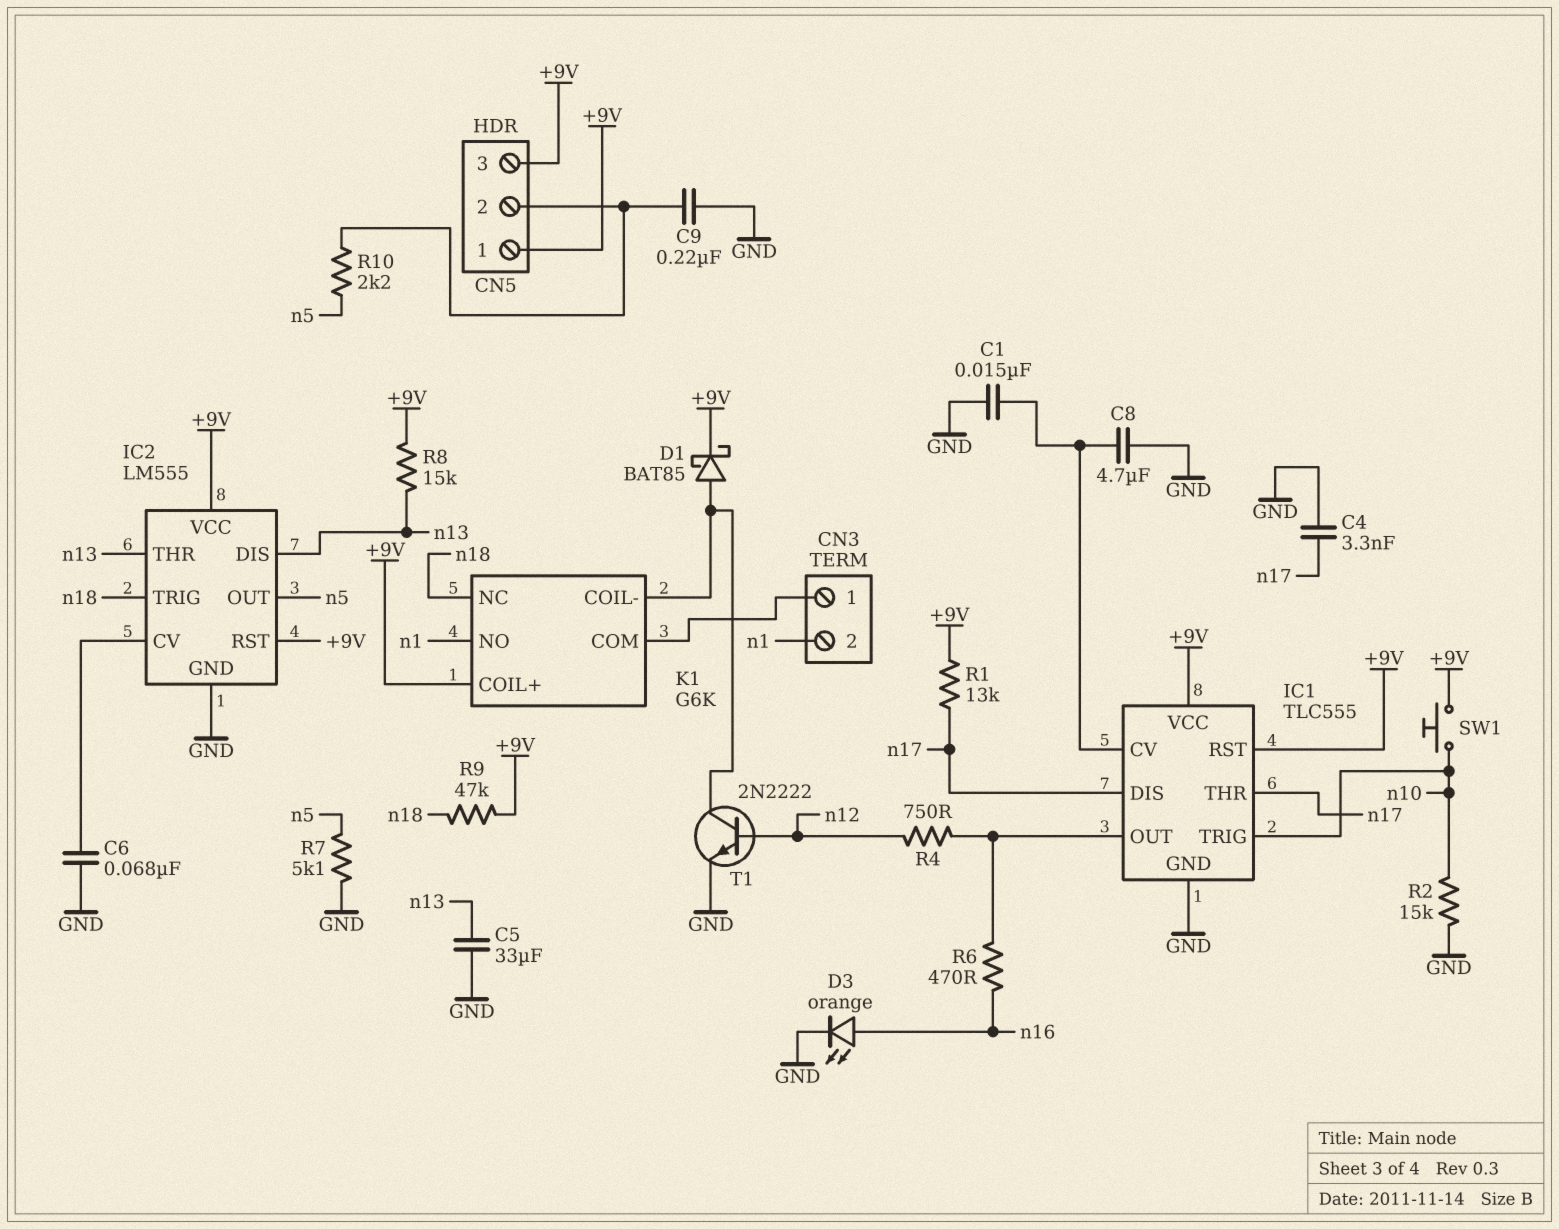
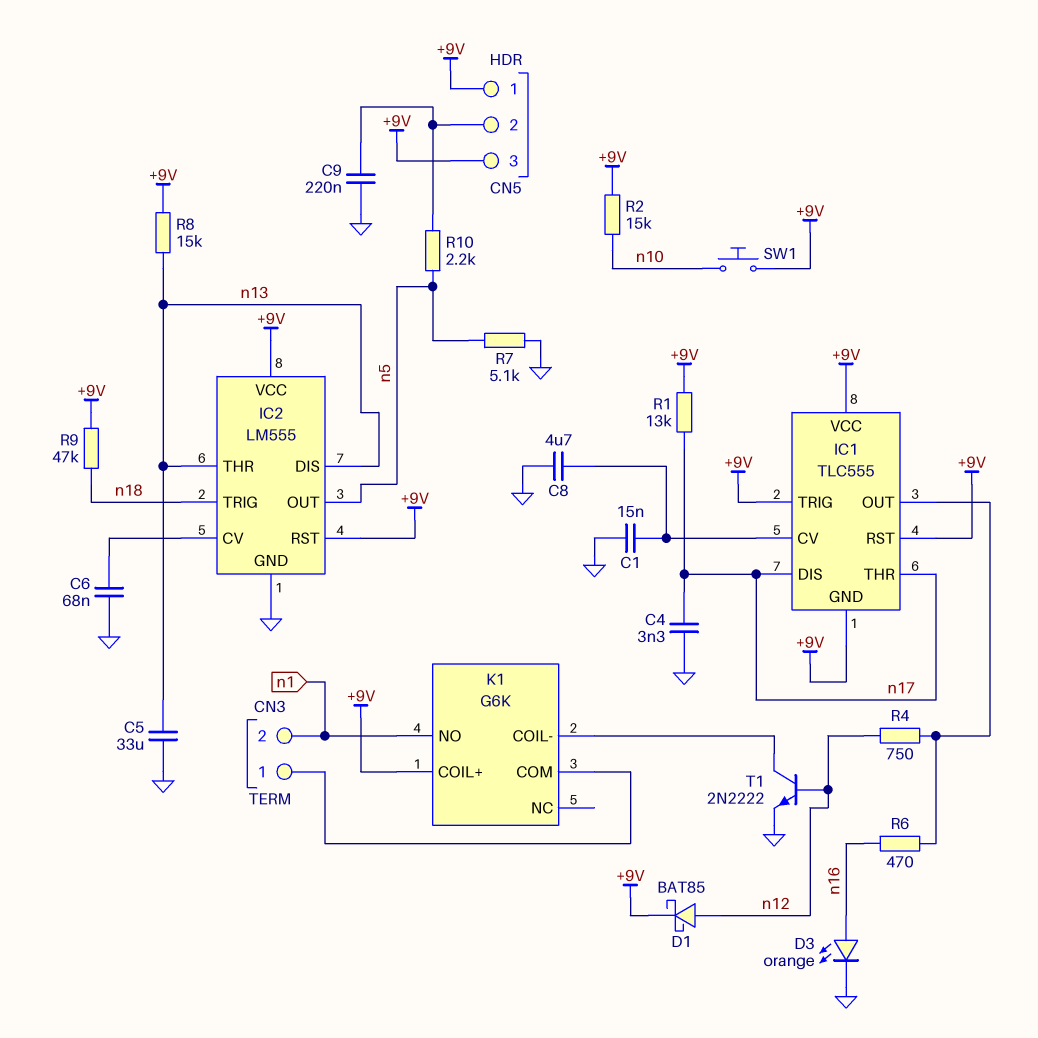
D1: schottky BAT85 (A K1/COIL-, K +9V) -> schottky BAT85 (A n12, K +9V)
IC1 pin GND: GND -> +9V
IC1 pin TRIG: n10 -> +9V
K1 pin NC: n18 -> none
R2: 15k (GND, n10) -> 15k (+9V, n10)

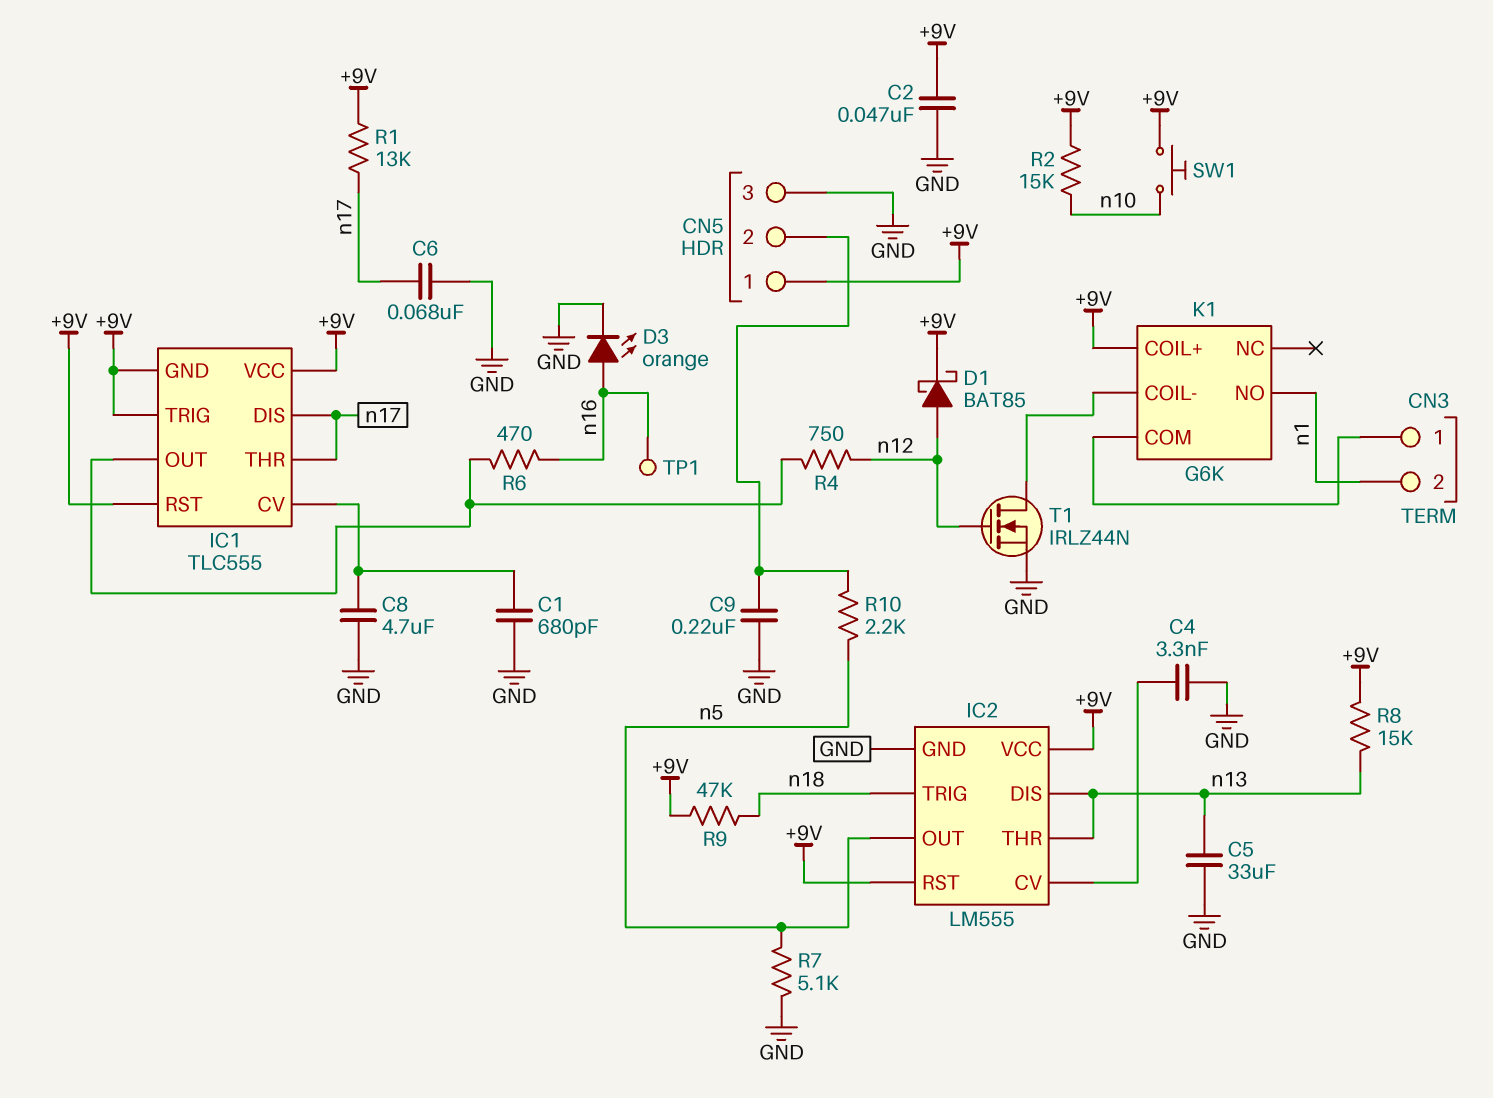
C1: 15nF (GND, IC1/CV) -> 680pF (GND, IC1/CV)
C2: none -> 47nF (+9V, GND)
C4: 3.3nF (GND, n17) -> 3.3nF (GND, IC2/CV)
C6: 68nF (GND, IC2/CV) -> 68nF (GND, n17)
CN5 pin 3: +9V -> GND
T1: NPN 2N2222 (B n12, C K1/COIL-, E GND) -> NMOS IRLZ44N (G n12, D K1/COIL-, S GND)
TP1: none -> test point (n16)

